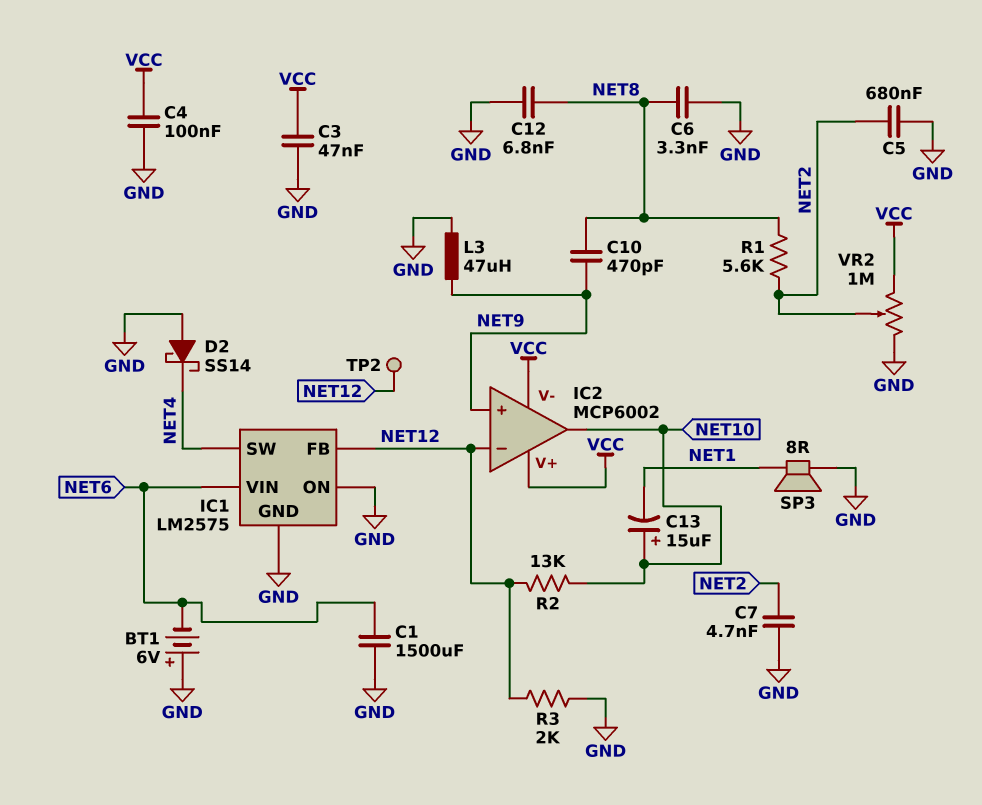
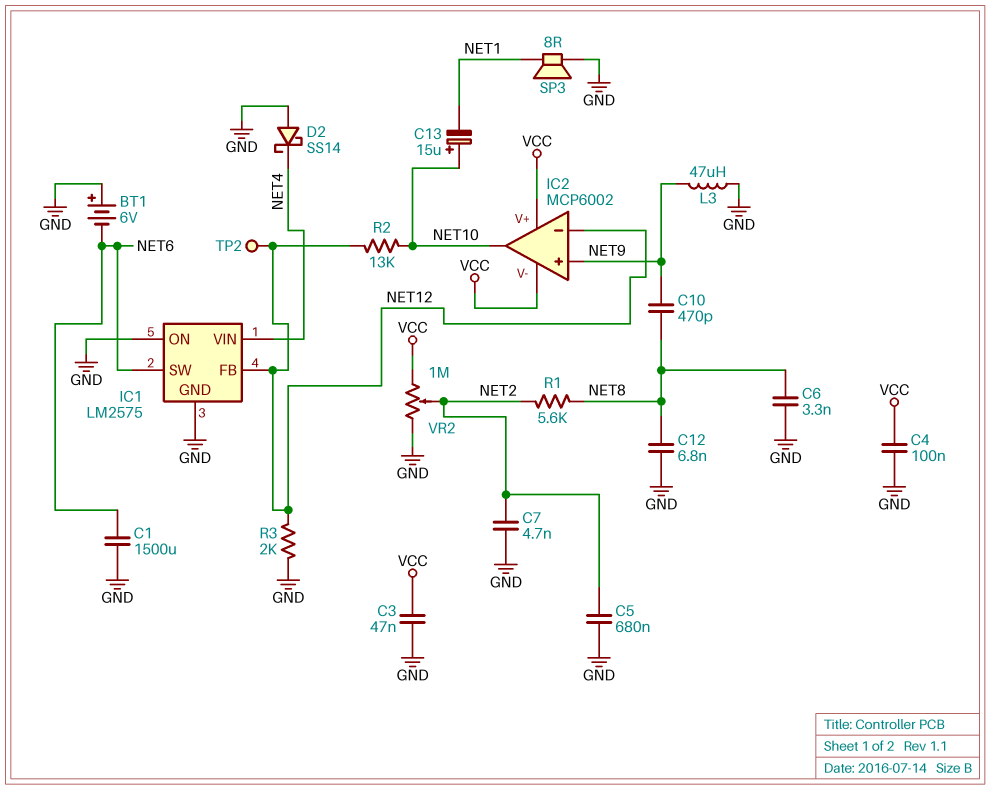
IC1 pin SW: NET4 -> NET6
IC1 pin VIN: NET6 -> NET4

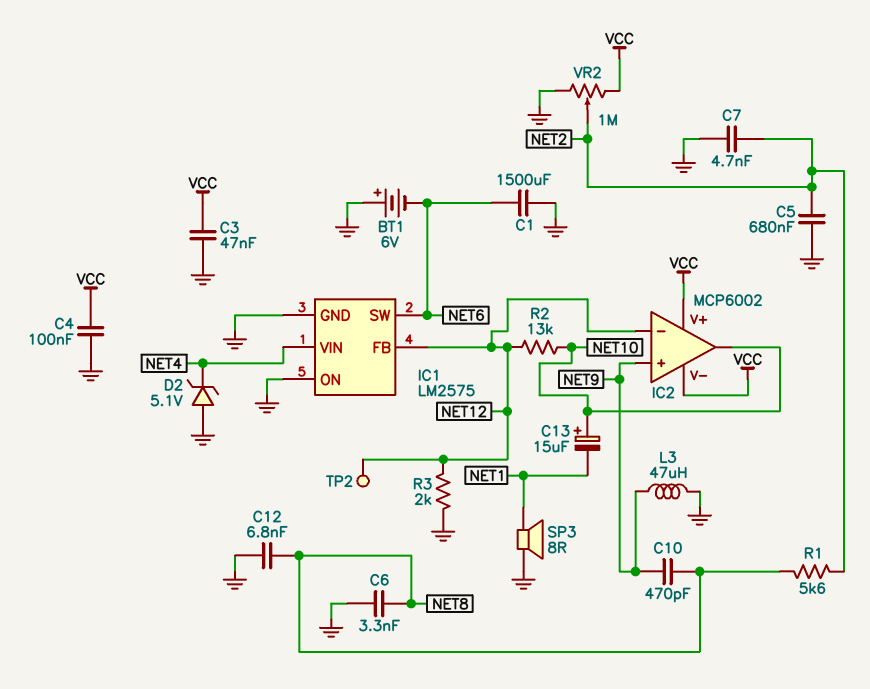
D2: schottky SS14 (A GND, K NET4) -> zener 5.1V (A GND, K NET4)

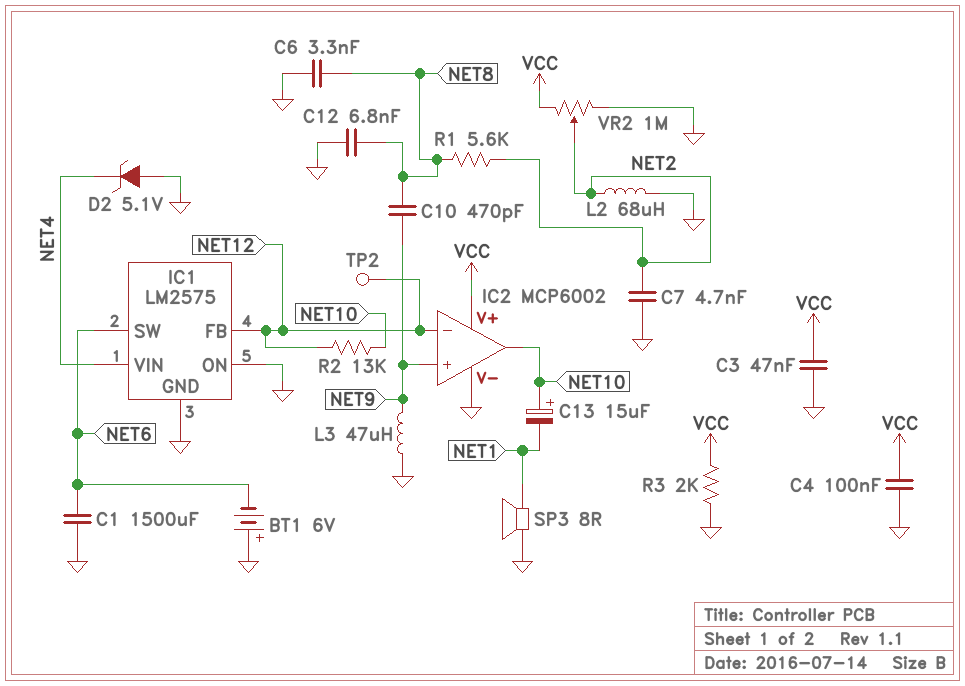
C5: 680nF (GND, NET2) -> none
IC2 pin V-: VCC -> GND
L2: none -> 68uH (GND, NET2)
R3: 2k (GND, NET12) -> 2k (GND, VCC)

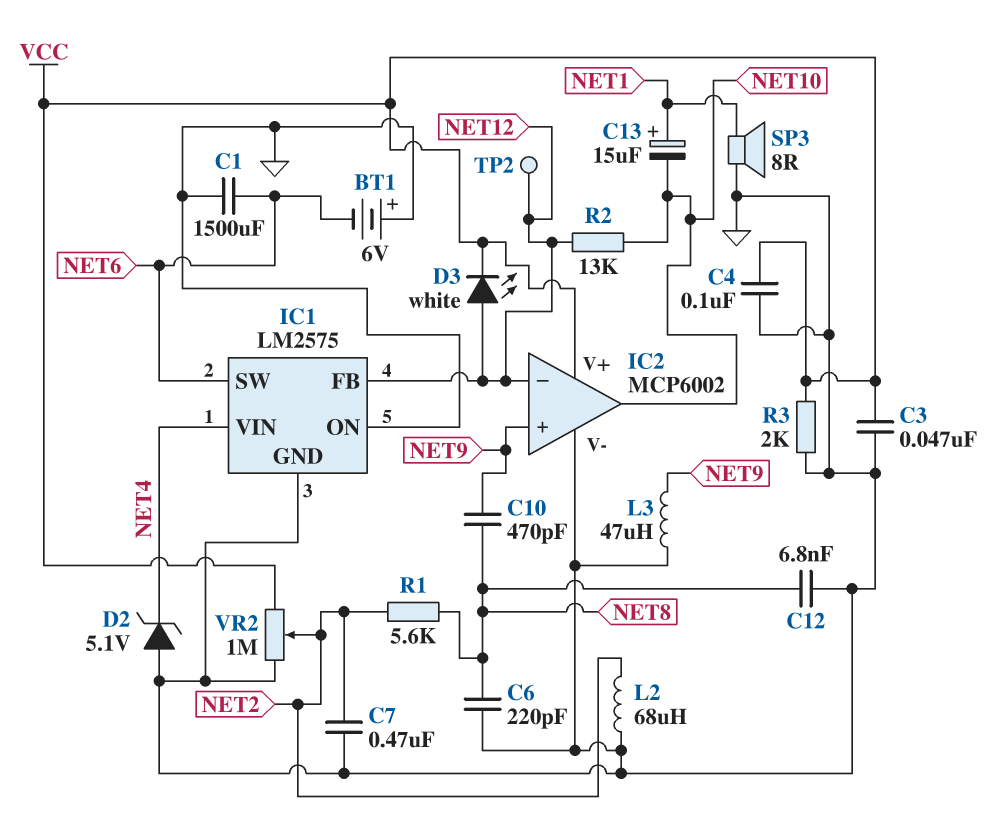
C6: 3.3nF (GND, NET8) -> 220pF (GND, NET8)
C7: 4.7nF (GND, NET2) -> 470nF (GND, NET2)
C13: 15uF (plus NET10, minus NET1) -> 15uF (plus NET1, minus NET10)
D3: none -> LED white (A NET12, K VCC)

